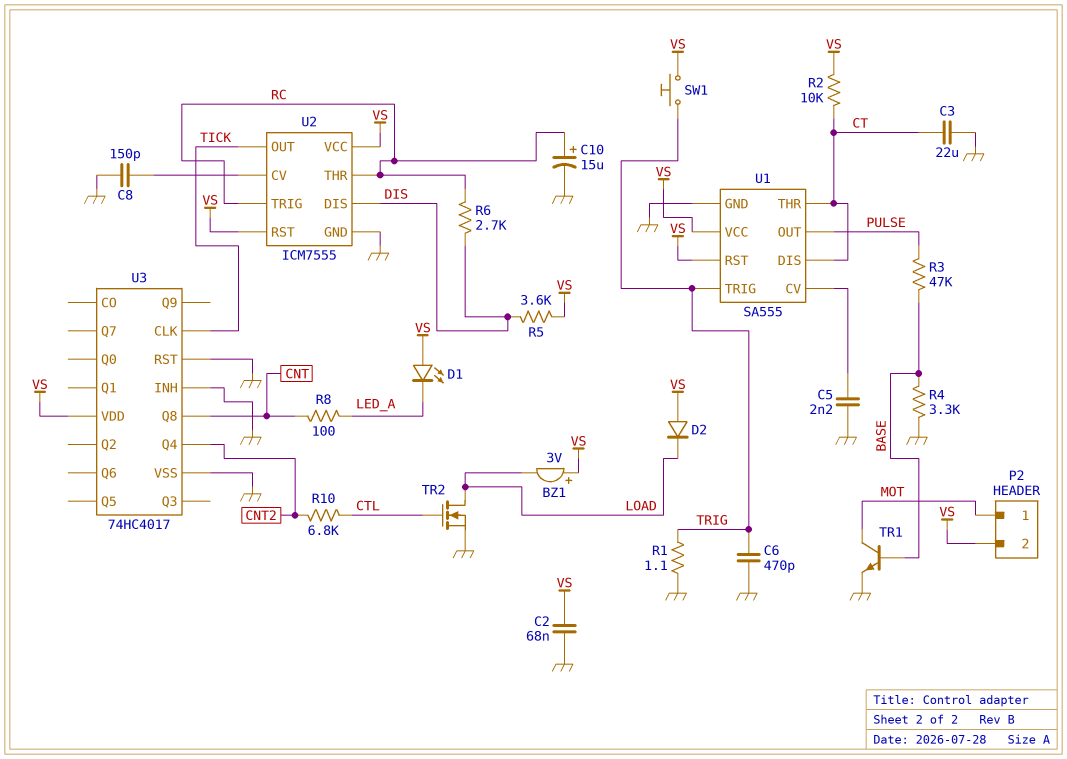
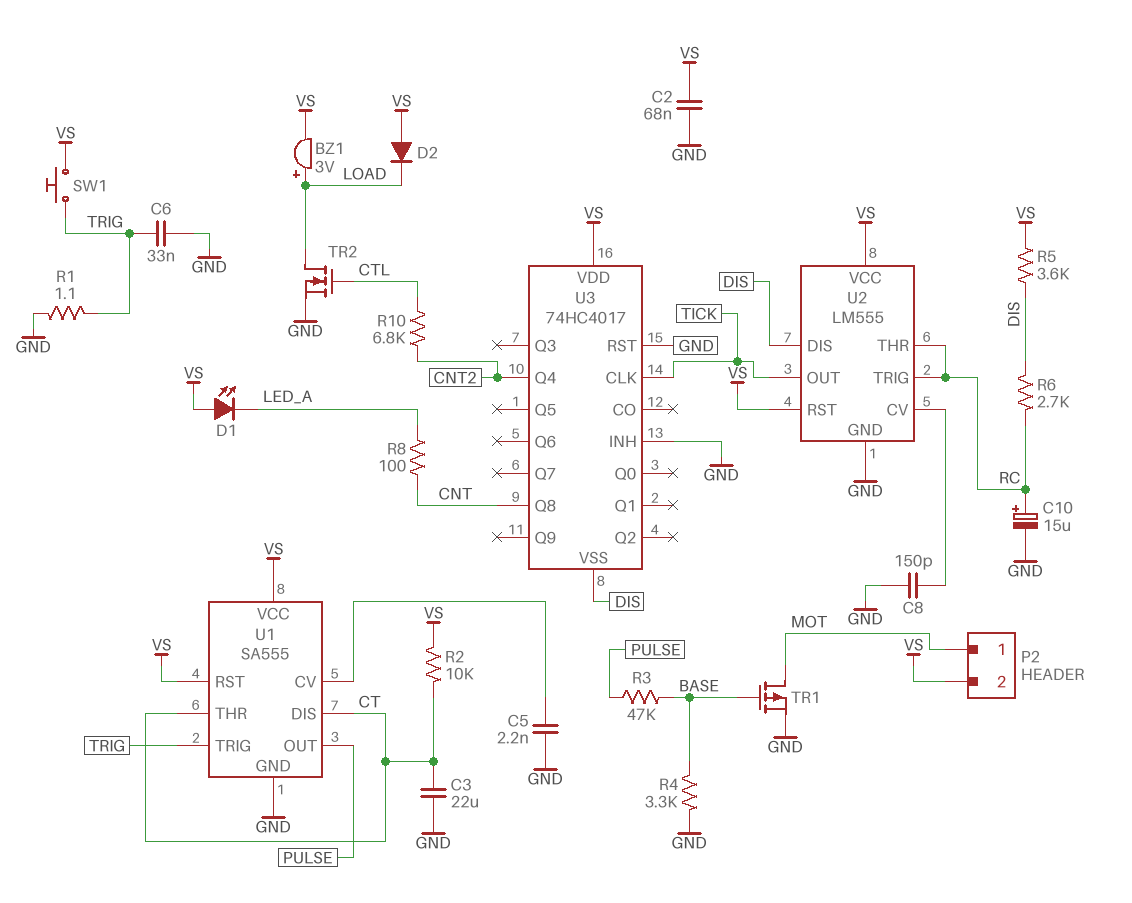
BZ1: buzzer 3V (plus VS, minus LOAD) -> buzzer 3V (plus LOAD, minus VS)
C6: 470pF (GND, TRIG) -> 33nF (GND, TRIG)
TR1: NPN (B BASE, C MOT, E GND) -> PMOS (G BASE, D MOT, S GND)
U2: ICM7555 -> LM555
U3 pin VSS: GND -> DIS

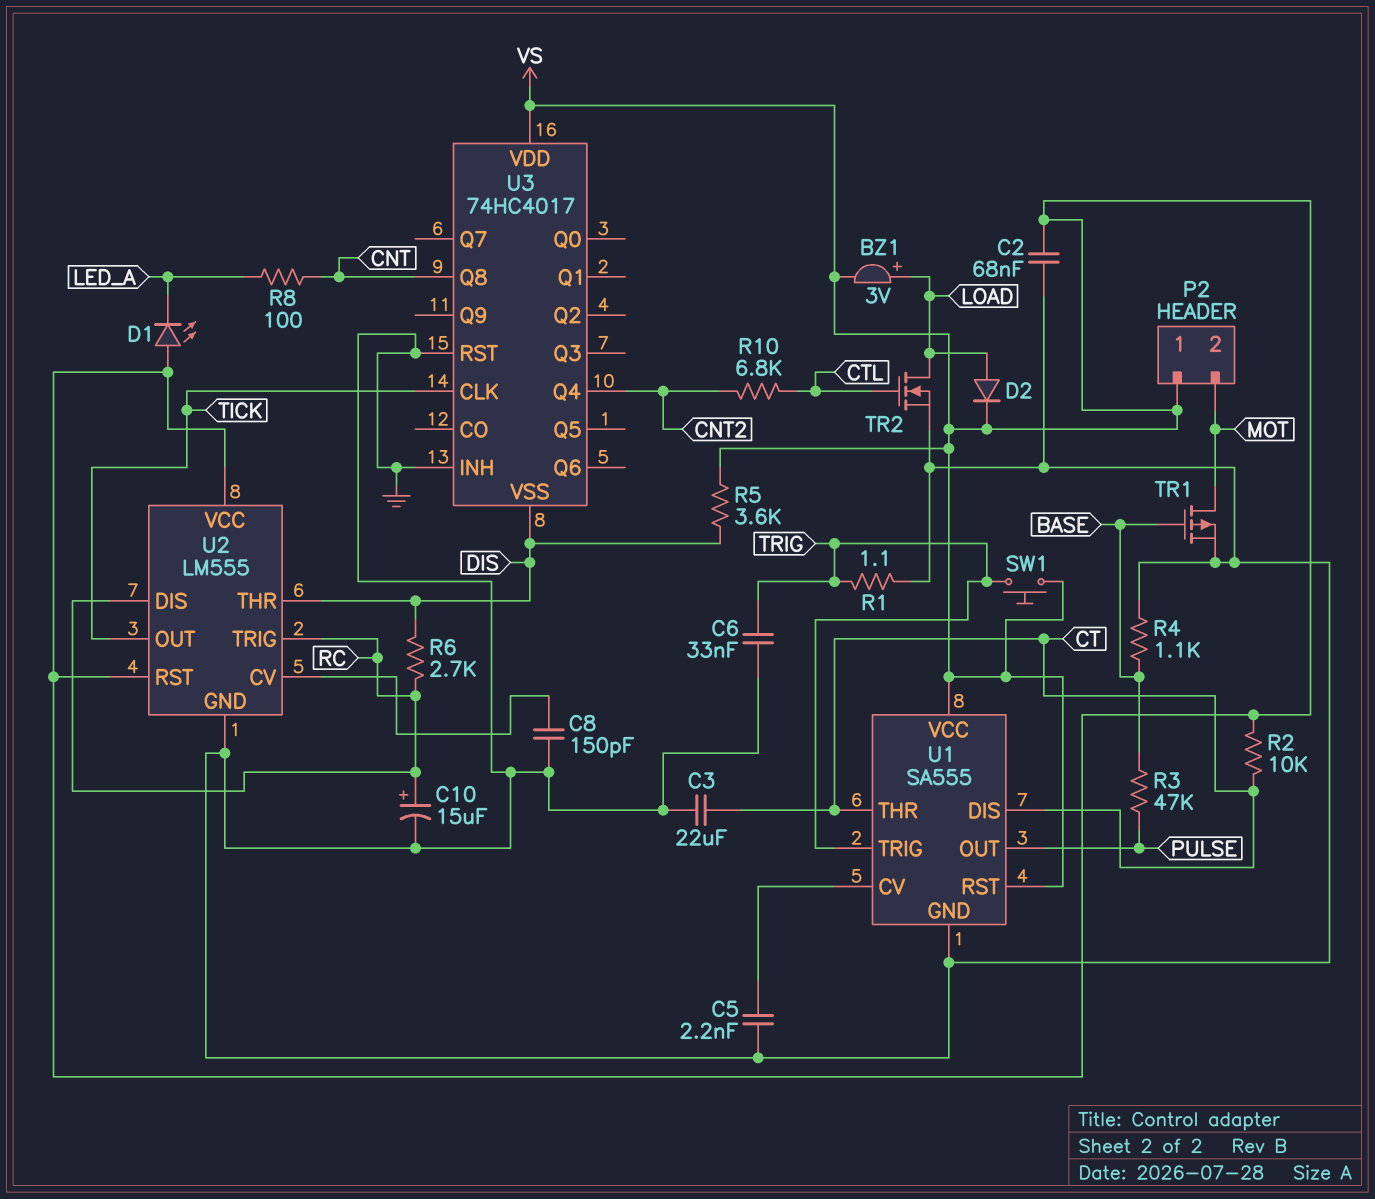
D2: diode (A VS, K LOAD) -> diode (A LOAD, K VS)
P2 pin 1: MOT -> VS
P2 pin 2: VS -> MOT
R4: 3.3k (BASE, GND) -> 1.1k (BASE, GND)
U2 pin DIS: DIS -> RC
U2 pin THR: RC -> DIS

